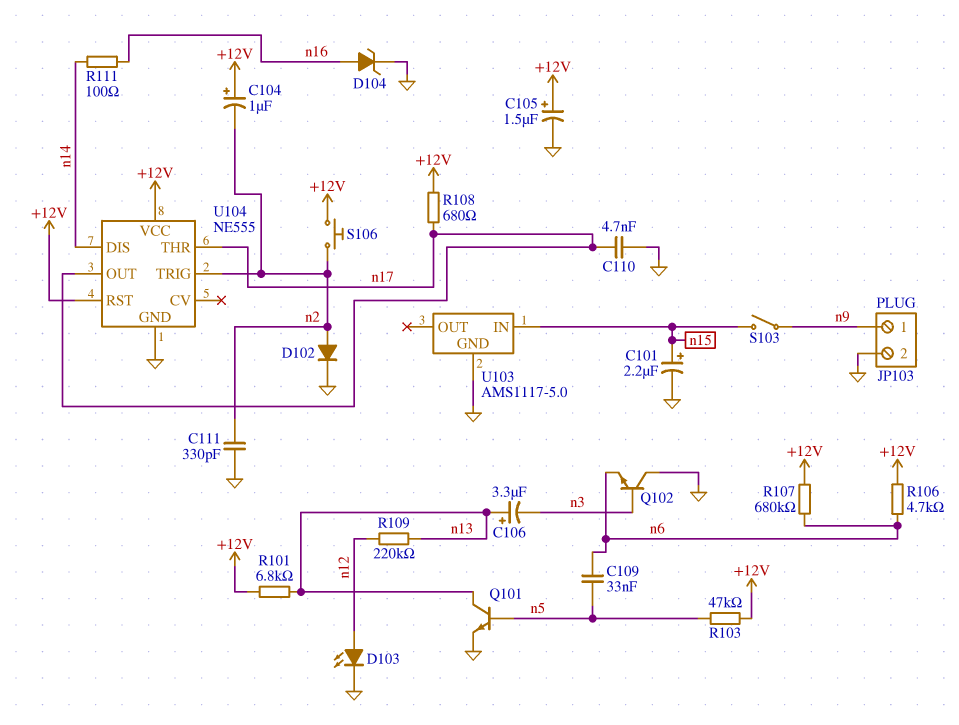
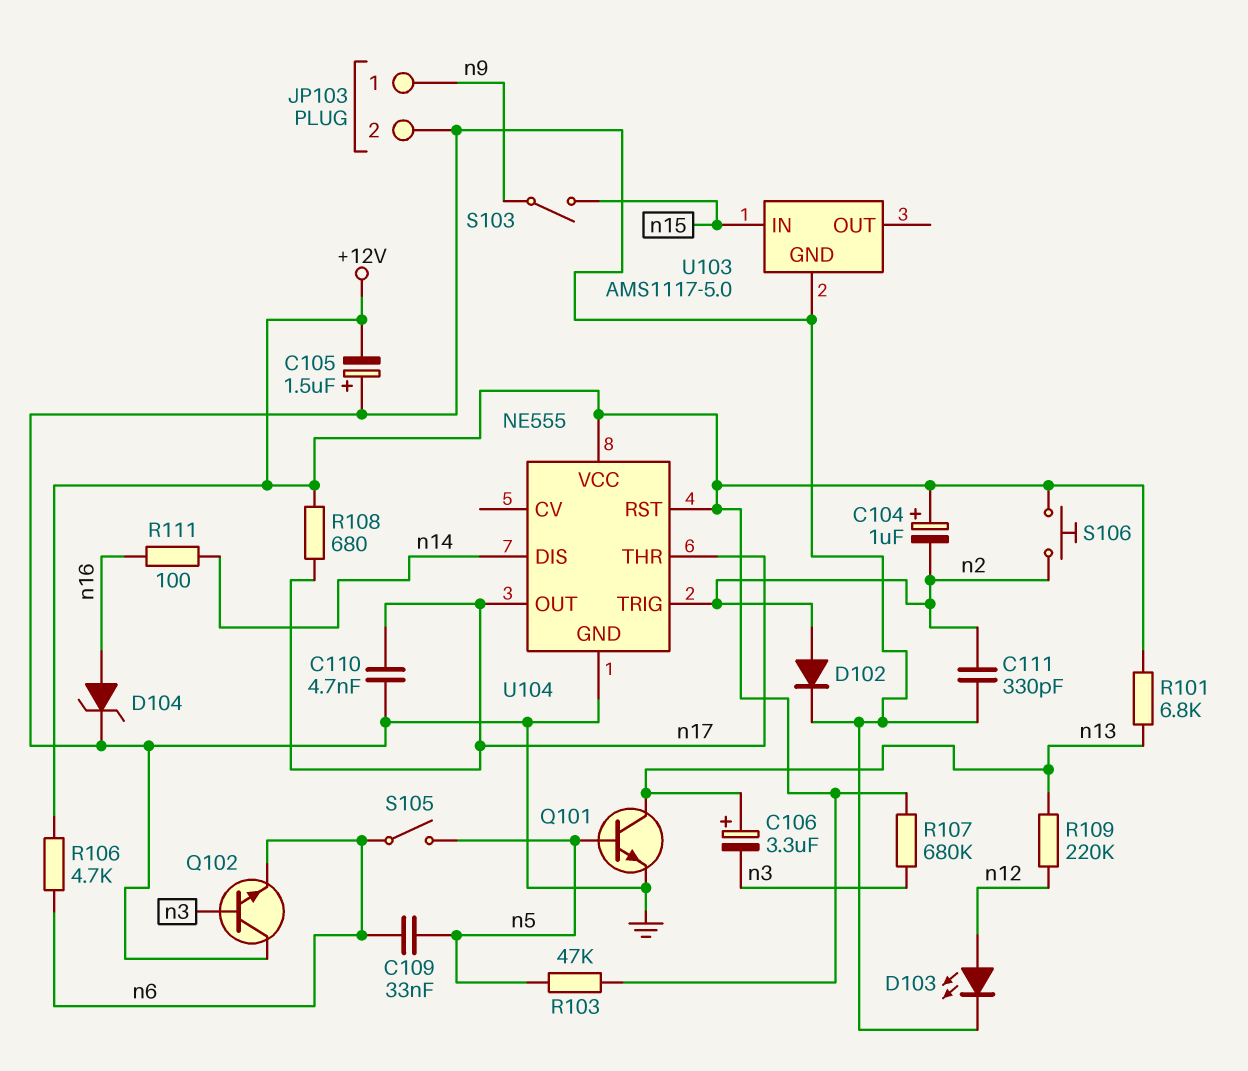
C101: 2.2uF (plus n15, minus GND) -> none
C105: 1.5uF (plus +12V, minus GND) -> 1.5uF (plus GND, minus +12V)
R107: 680k (+12V, n6) -> 680k (+12V, n3)
S105: none -> switch (n5, n6)

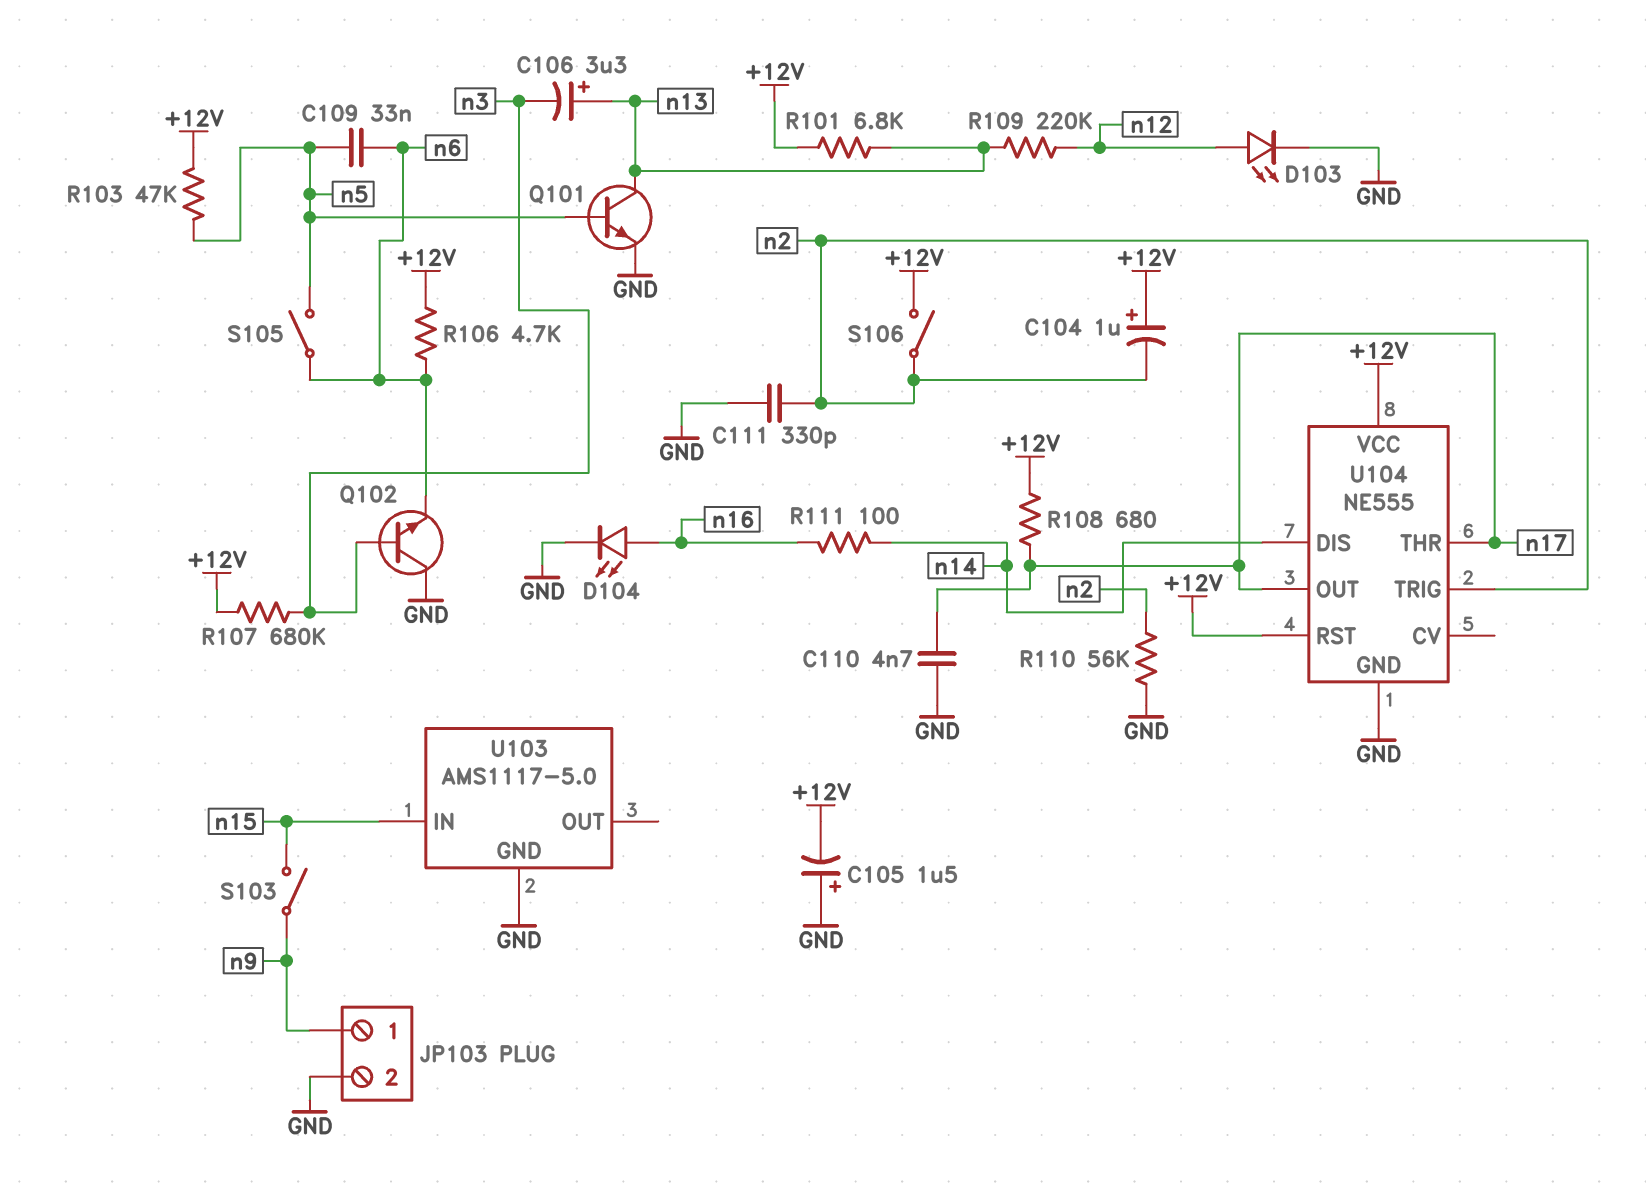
D102: diode (A n2, K GND) -> none
D104: zener (A n16, K GND) -> LED (A n16, K GND)
R110: none -> 56k (GND, n2)
S106: button (+12V, n2) -> switch (+12V, n2)

